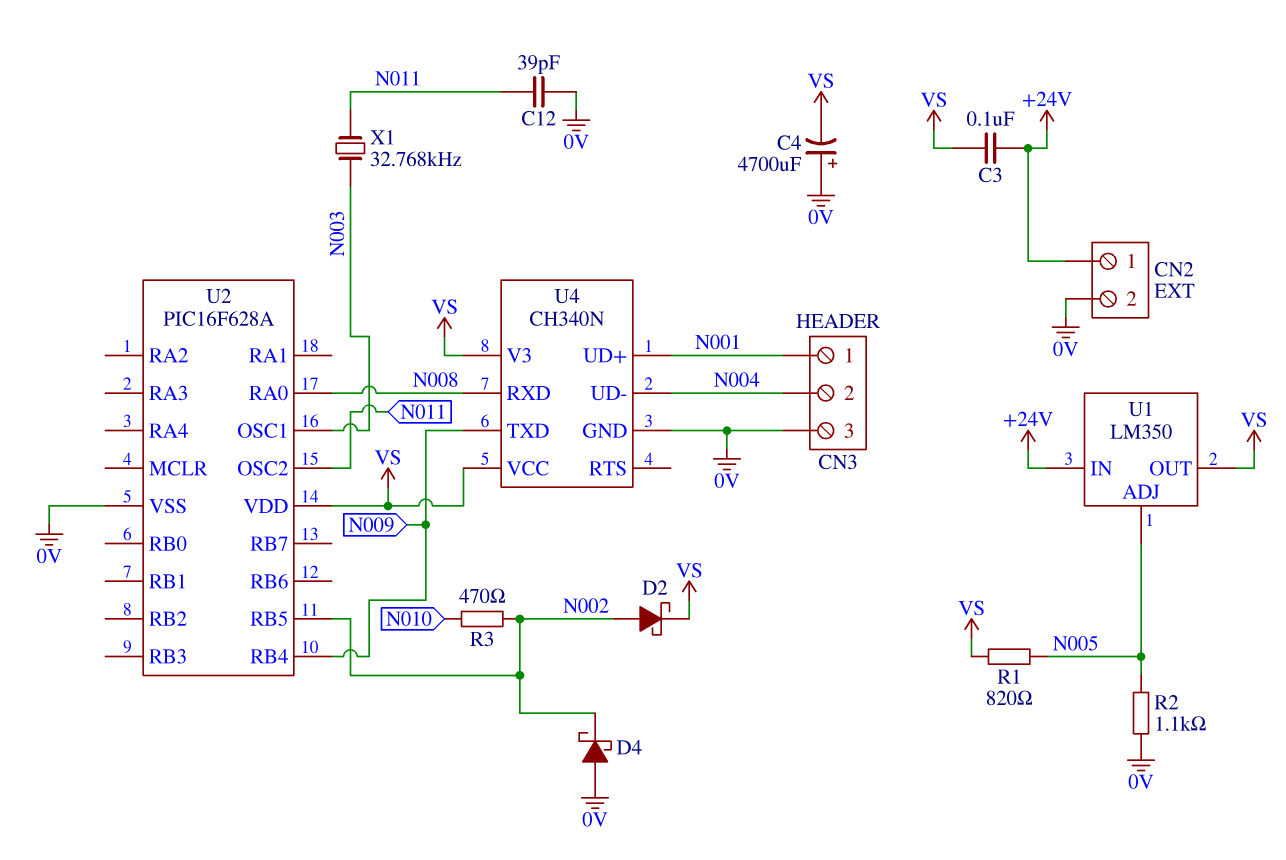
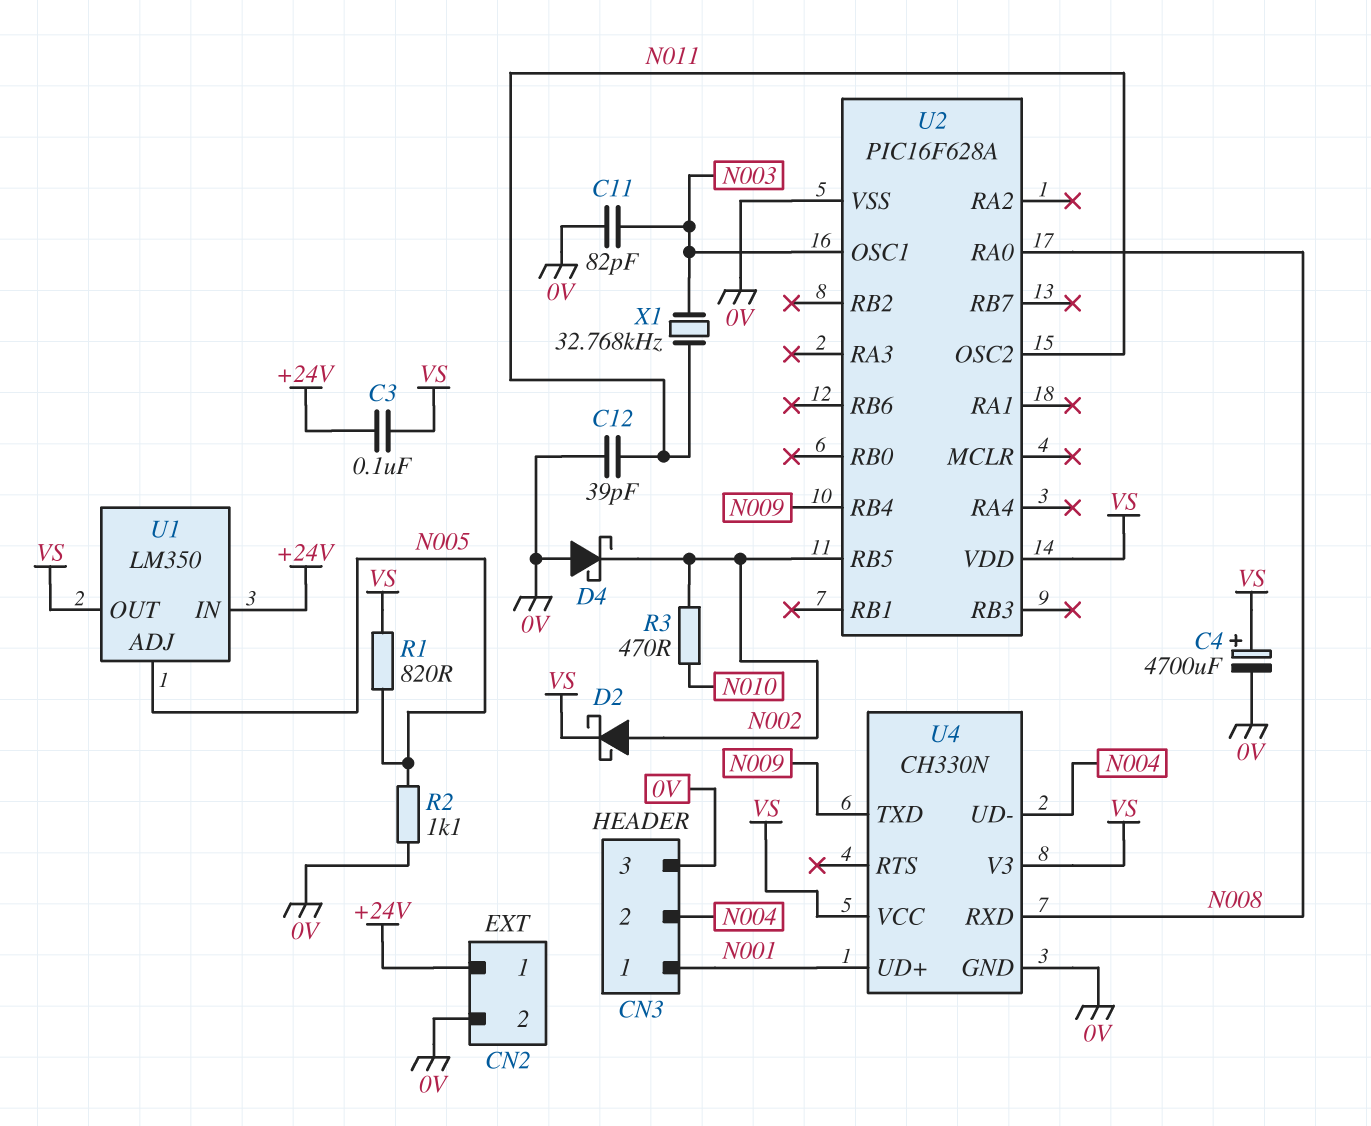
C4: 4700uF (plus 0V, minus VS) -> 4700uF (plus VS, minus 0V)
C11: none -> 82pF (0V, N003)
U4: CH340N -> CH330N

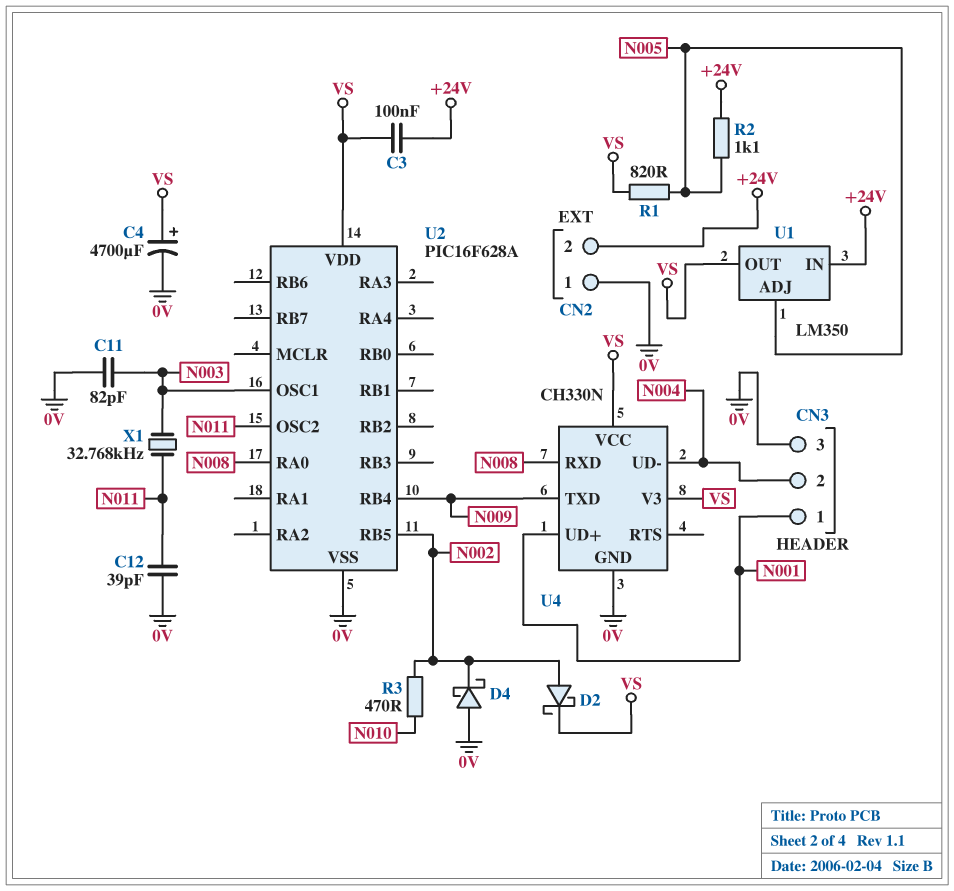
CN2 pin 1: +24V -> 0V
CN2 pin 2: 0V -> +24V
R2: 1.1k (0V, N005) -> 1.1k (+24V, N005)

